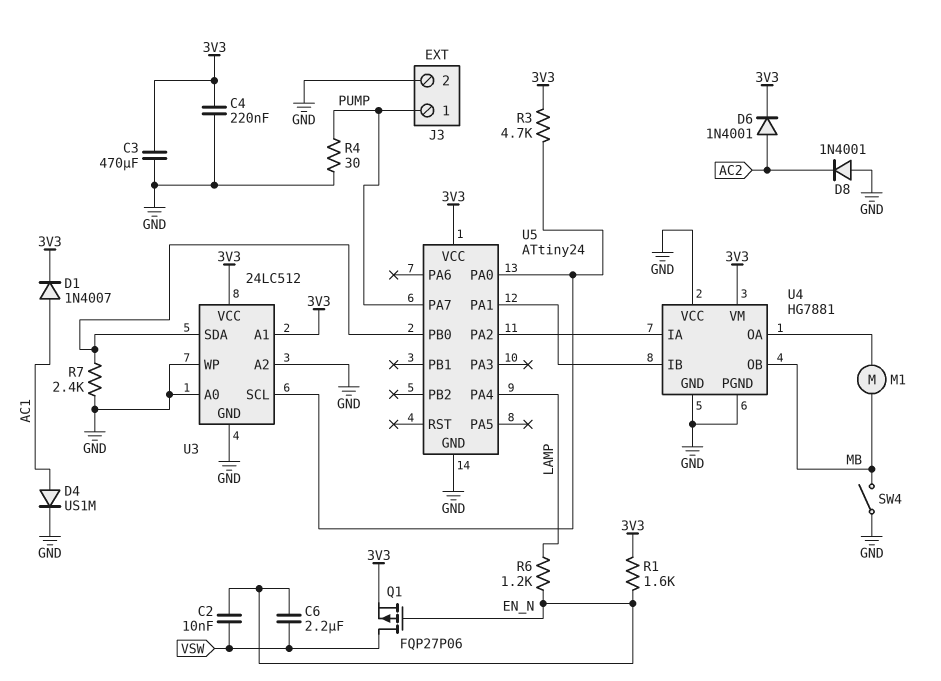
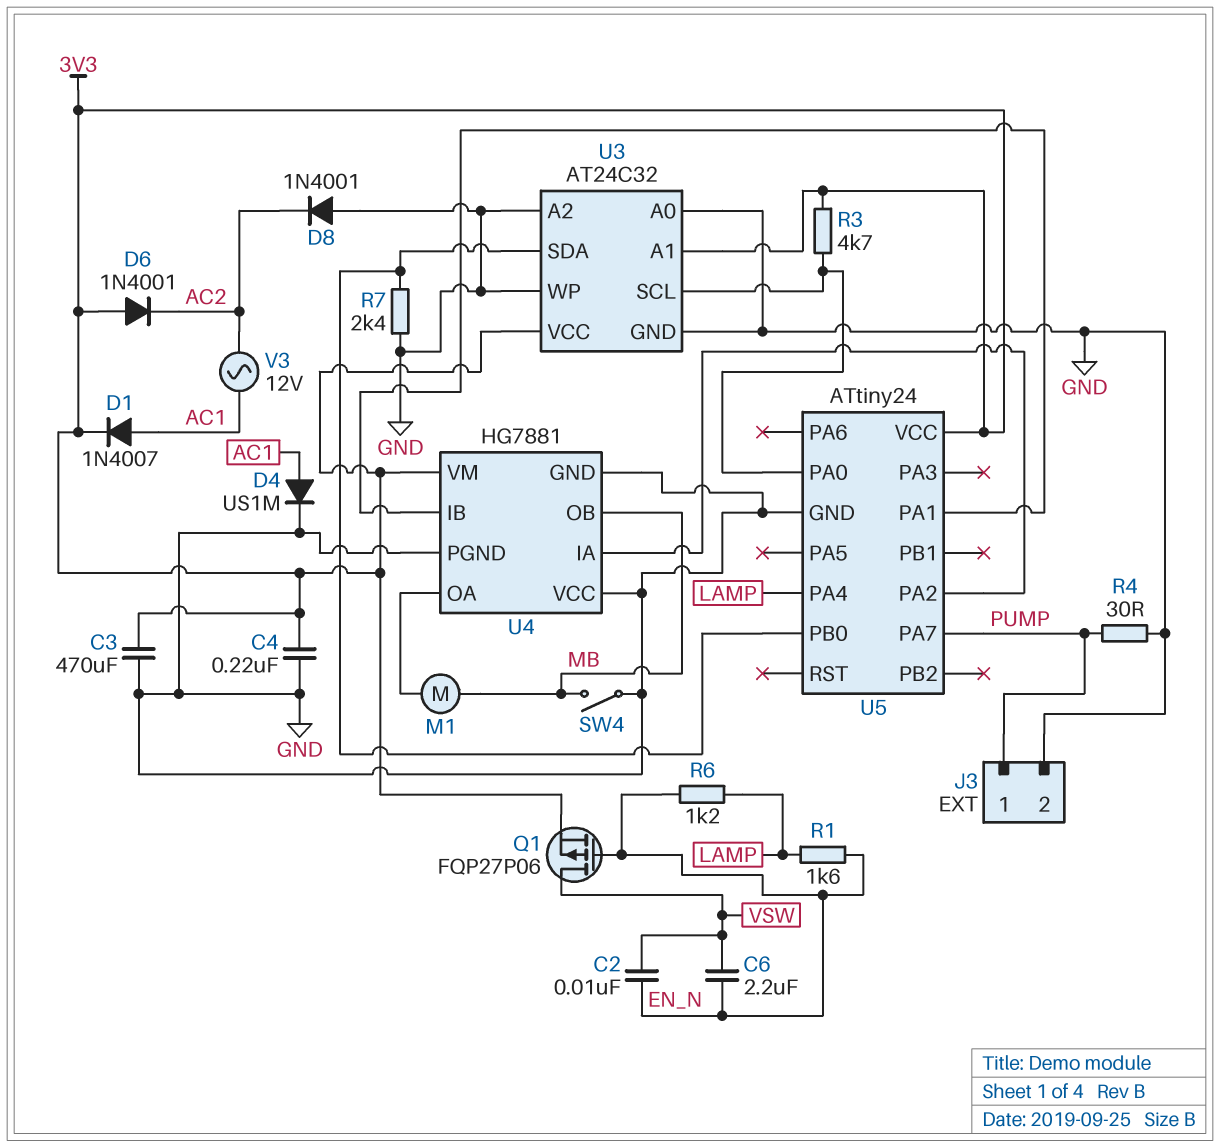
D6: diode 1N4001 (A AC2, K 3V3) -> diode 1N4001 (A 3V3, K AC2)
R1: 1.6k (3V3, EN_N) -> 1.6k (EN_N, LAMP)
U3: 24LC512 -> AT24C32
V3: none -> AC 12V (AC1, AC2)

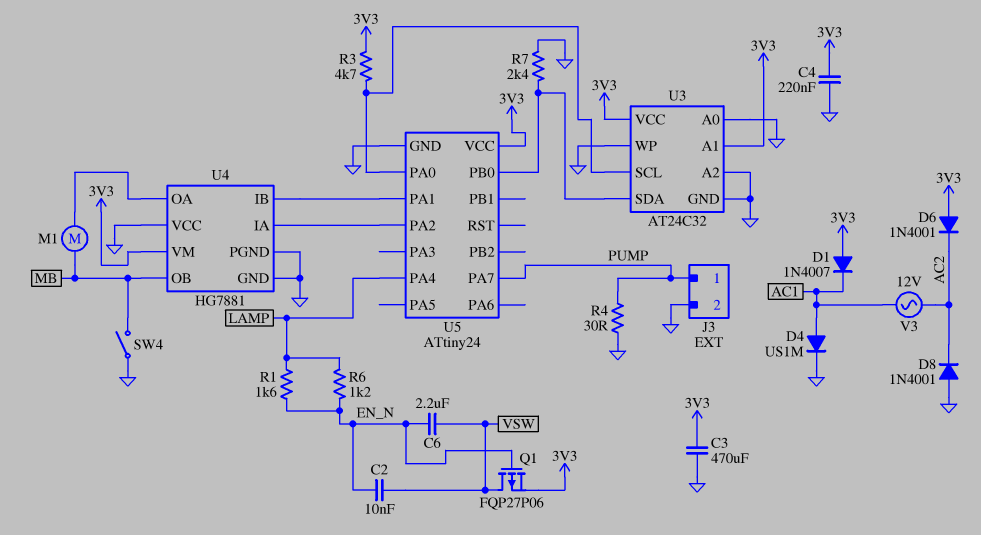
D1: diode 1N4007 (A AC1, K 3V3) -> diode 1N4007 (A 3V3, K AC1)

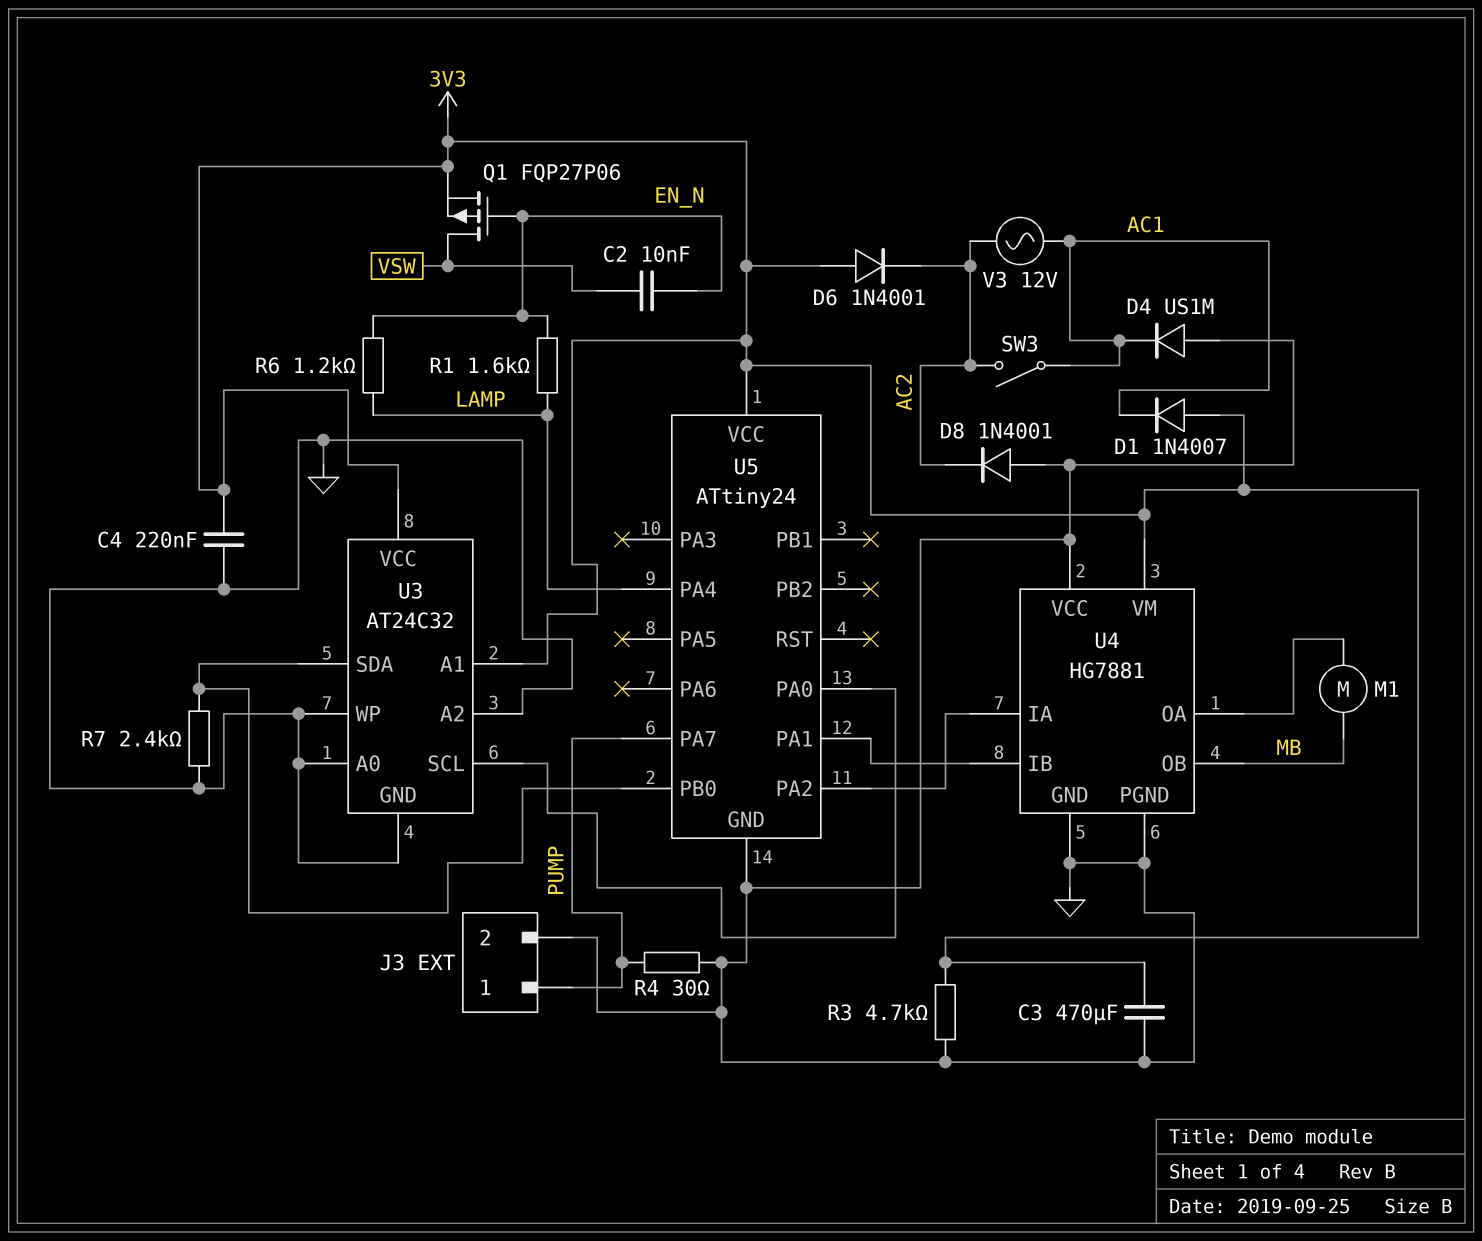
C6: 2.2uF (EN_N, VSW) -> none
D4: diode US1M (A AC1, K GND) -> diode US1M (A GND, K AC1)
R3: 4.7k (3V3, U3/SCL) -> 4.7k (3V3, GND)
SW3: none -> switch (AC1, AC2)
SW4: switch (GND, MB) -> none

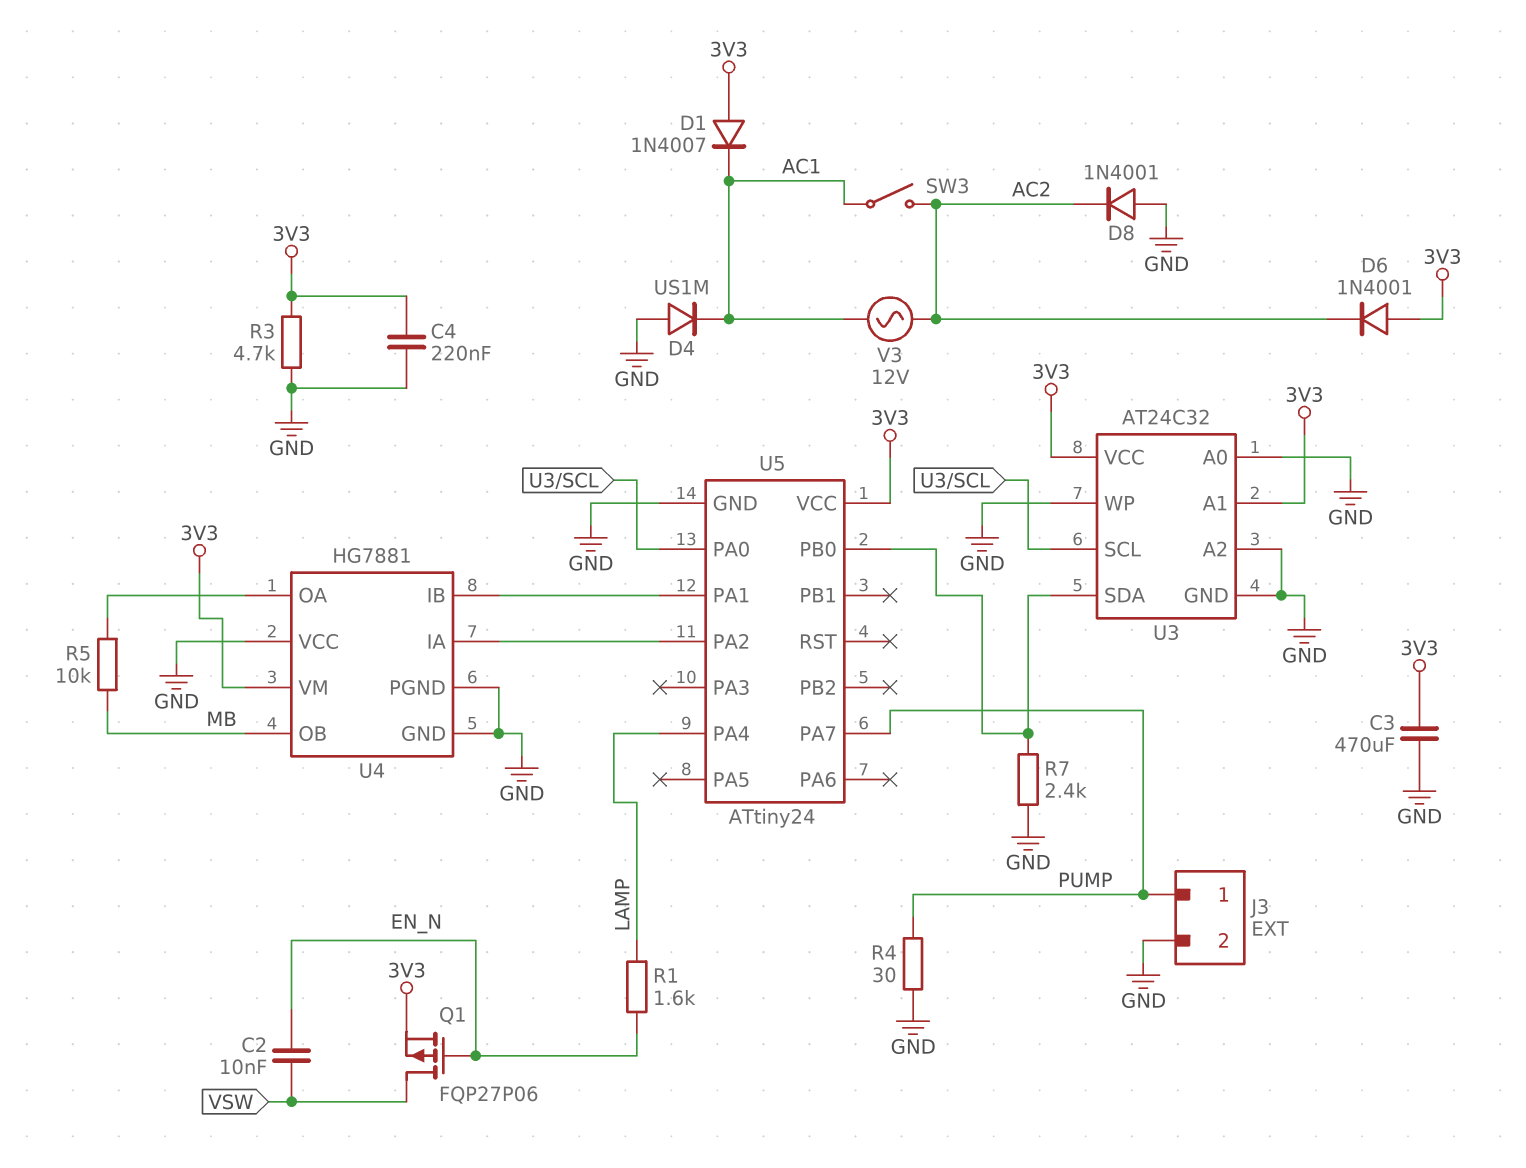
M1: motor (MB, U4/OA) -> none
R5: none -> 10k (MB, U4/OA)
R6: 1.2k (EN_N, LAMP) -> none

